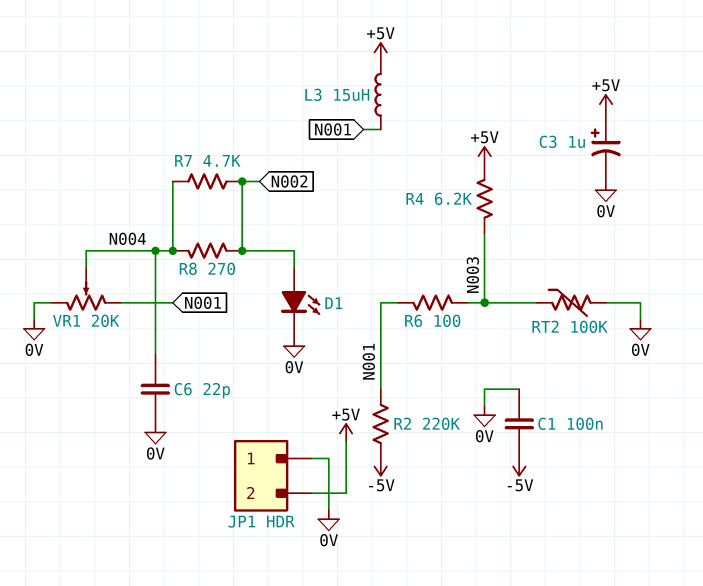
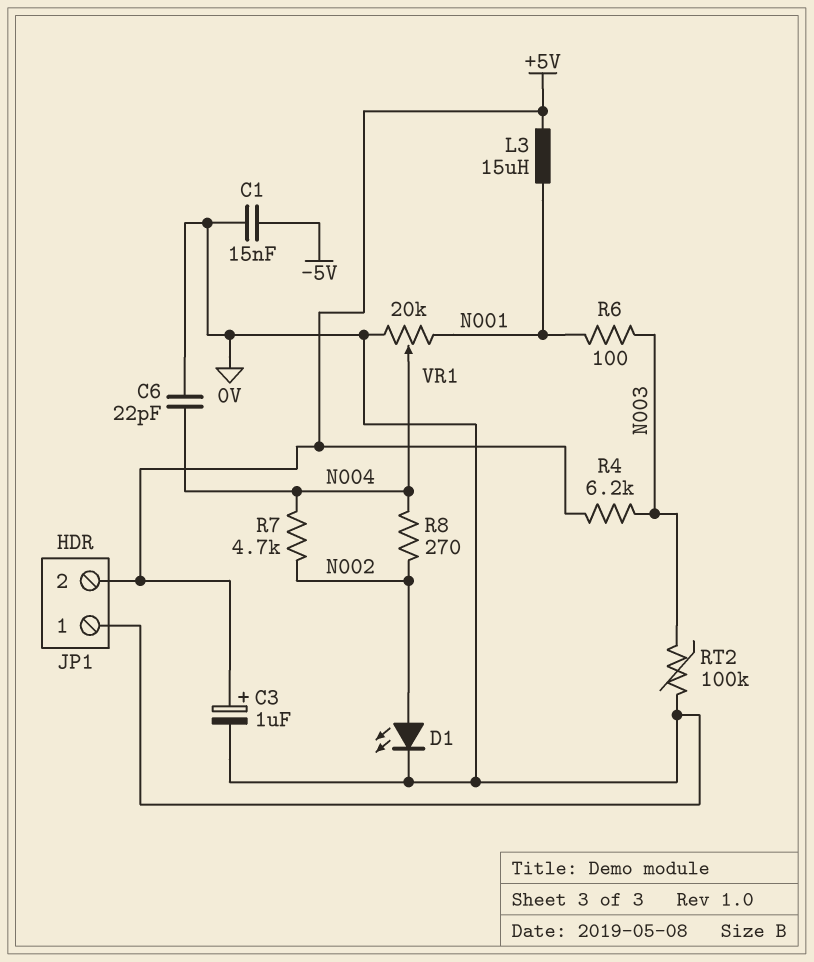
C1: 100nF (-5V, 0V) -> 15nF (-5V, 0V)
R2: 220k (-5V, N001) -> none

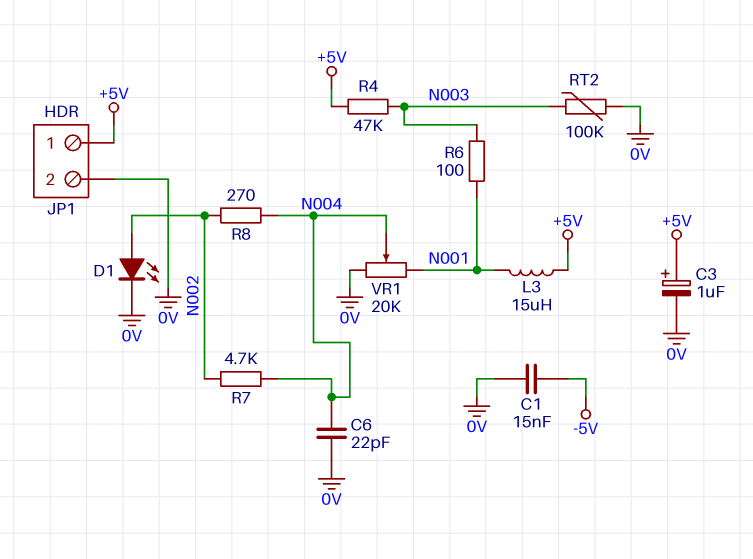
JP1 pin 1: 0V -> +5V
JP1 pin 2: +5V -> 0V
R4: 6.2k (+5V, N003) -> 47k (+5V, N003)

